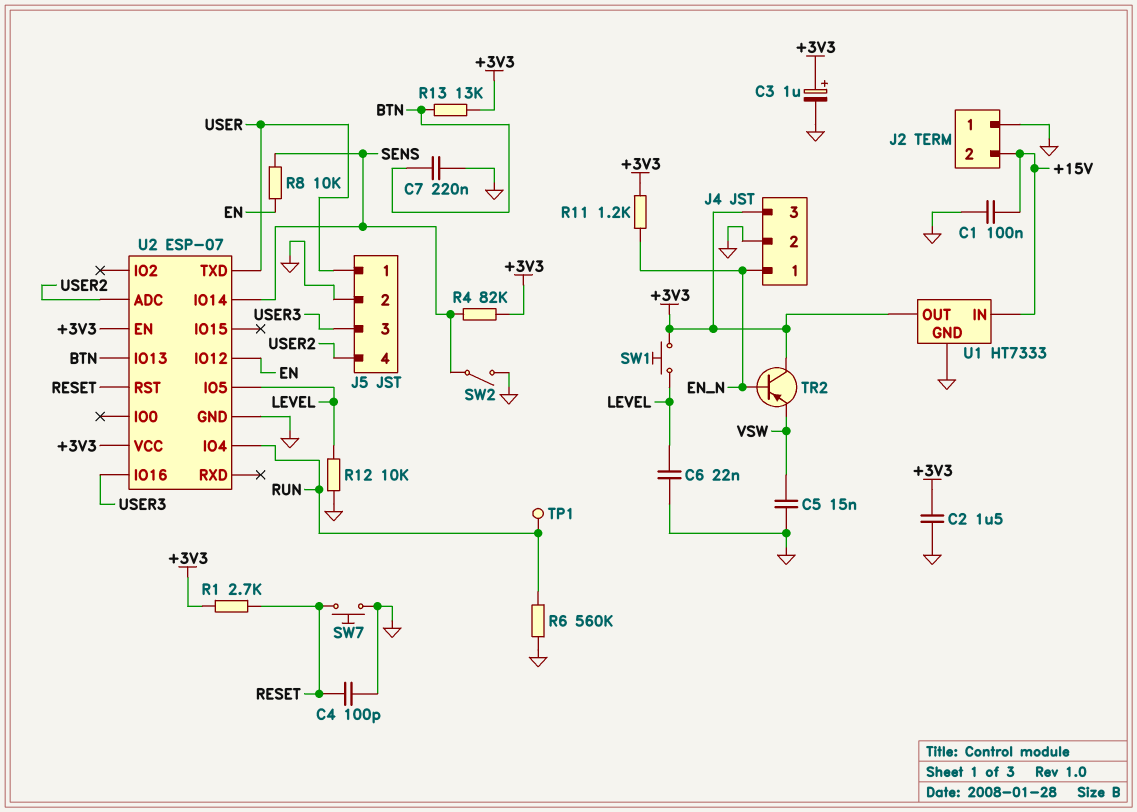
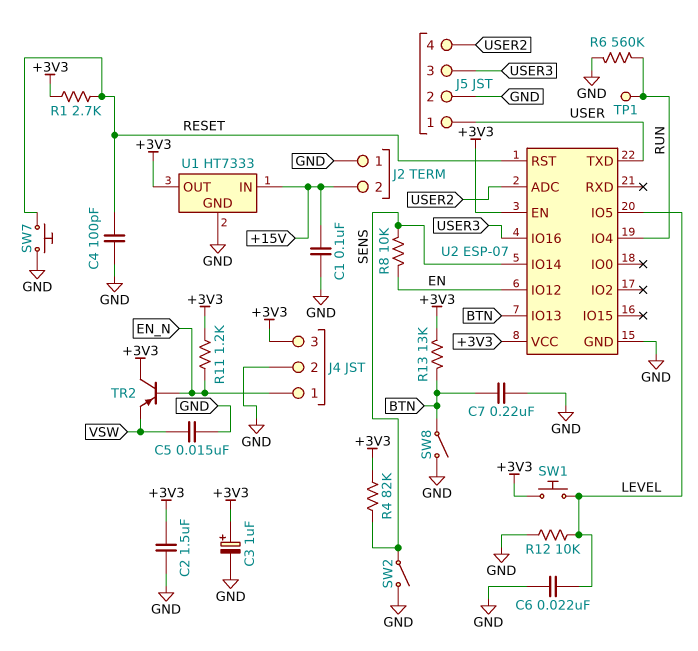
SW8: none -> switch (BTN, GND)

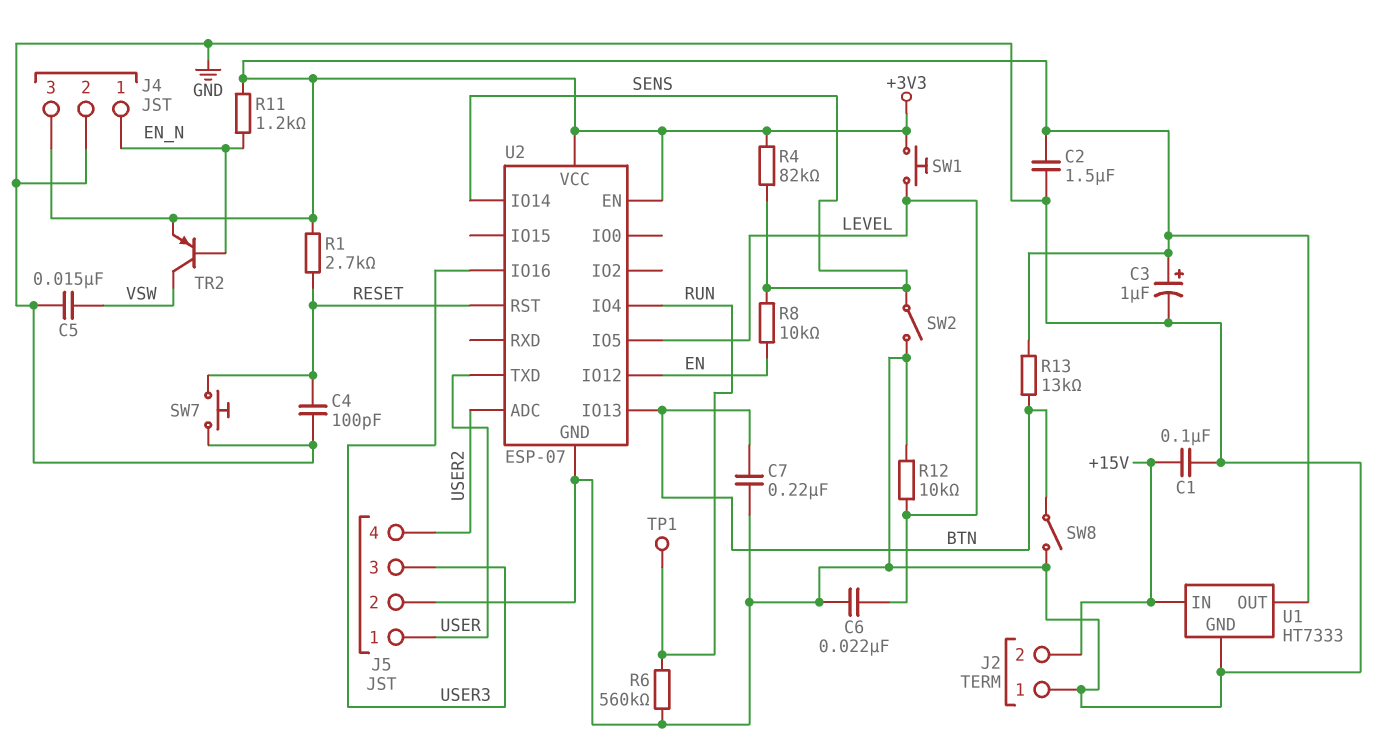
TR2: PNP (B EN_N, C +3V3, E VSW) -> PNP (B EN_N, C VSW, E +3V3)

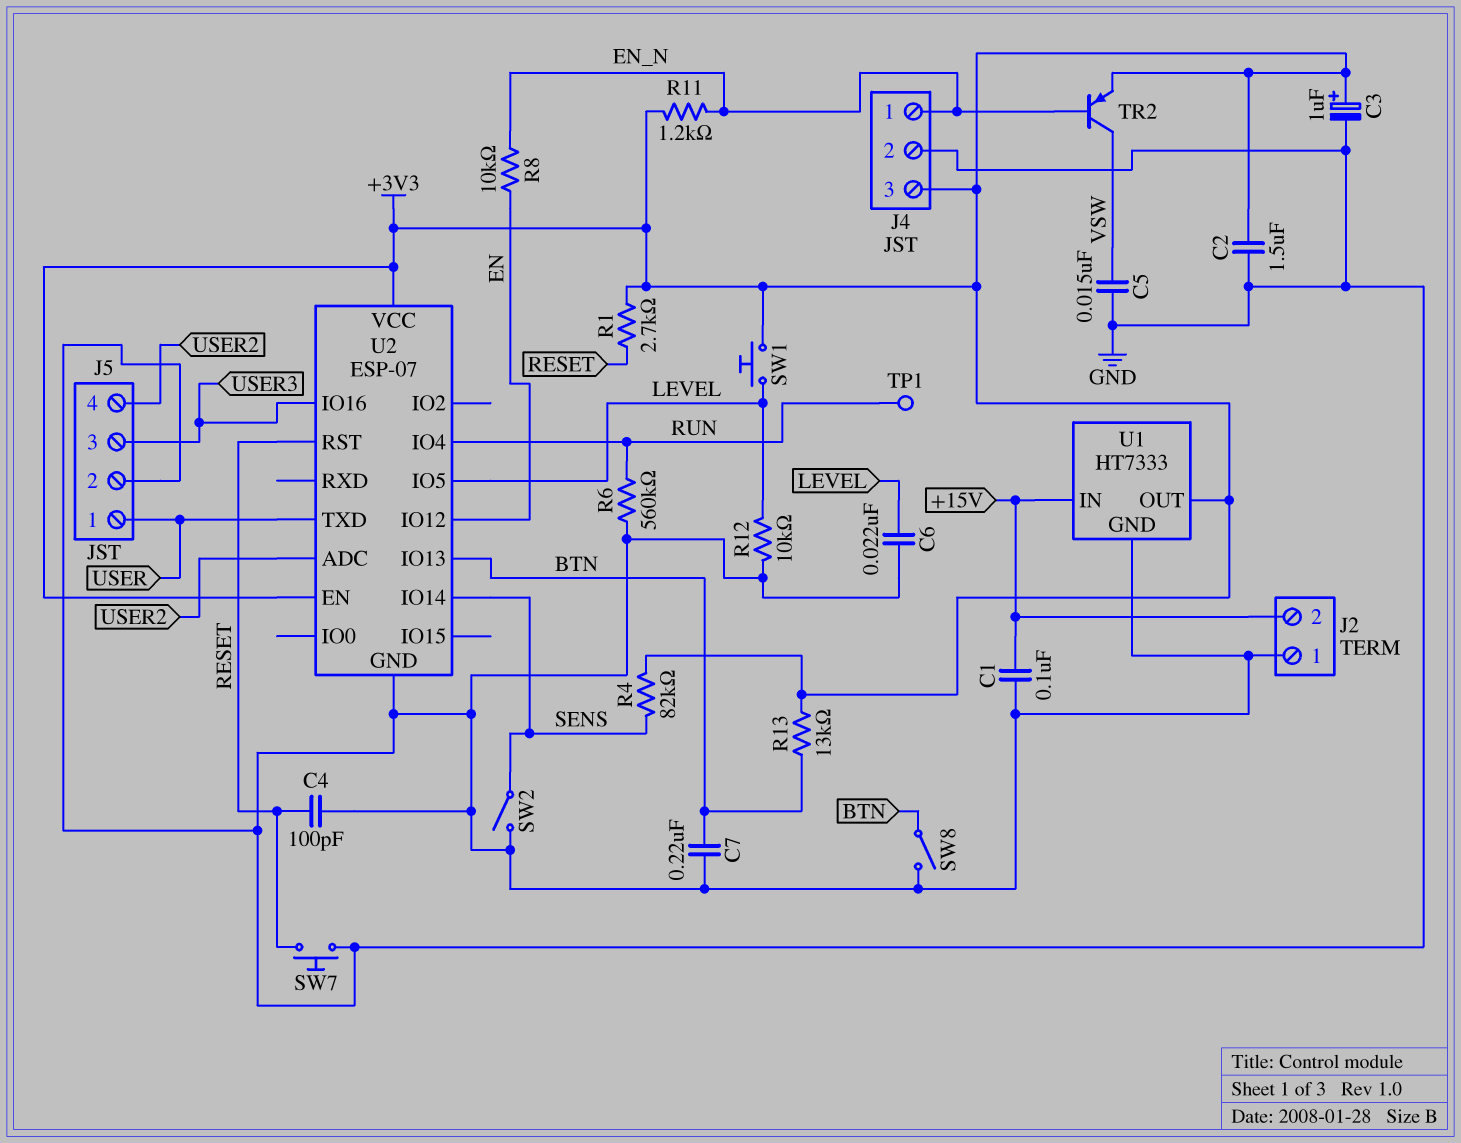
R8: 10k (EN, SENS) -> 10k (EN, EN_N)

